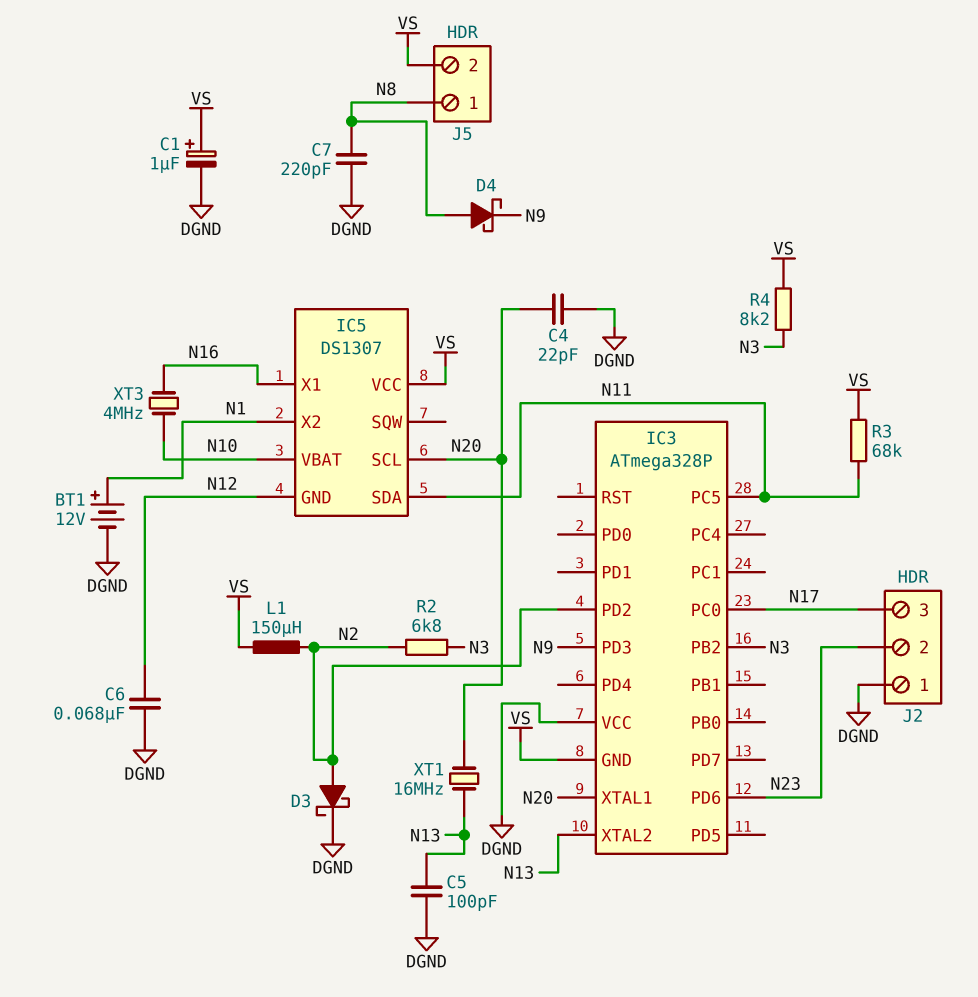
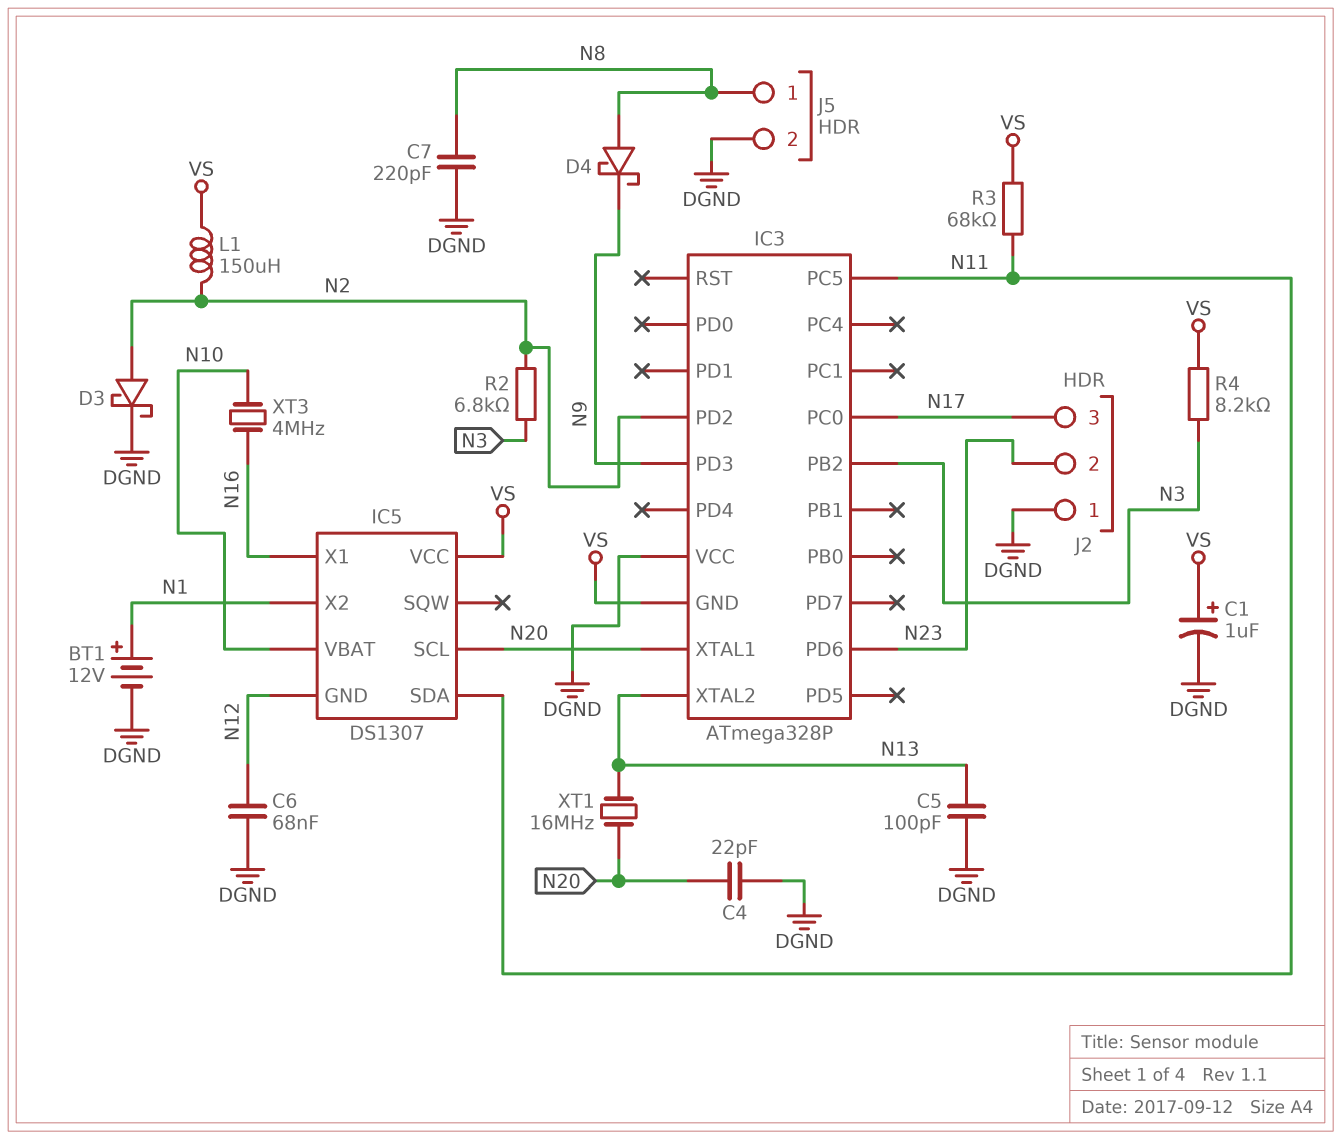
J5 pin 2: VS -> DGND

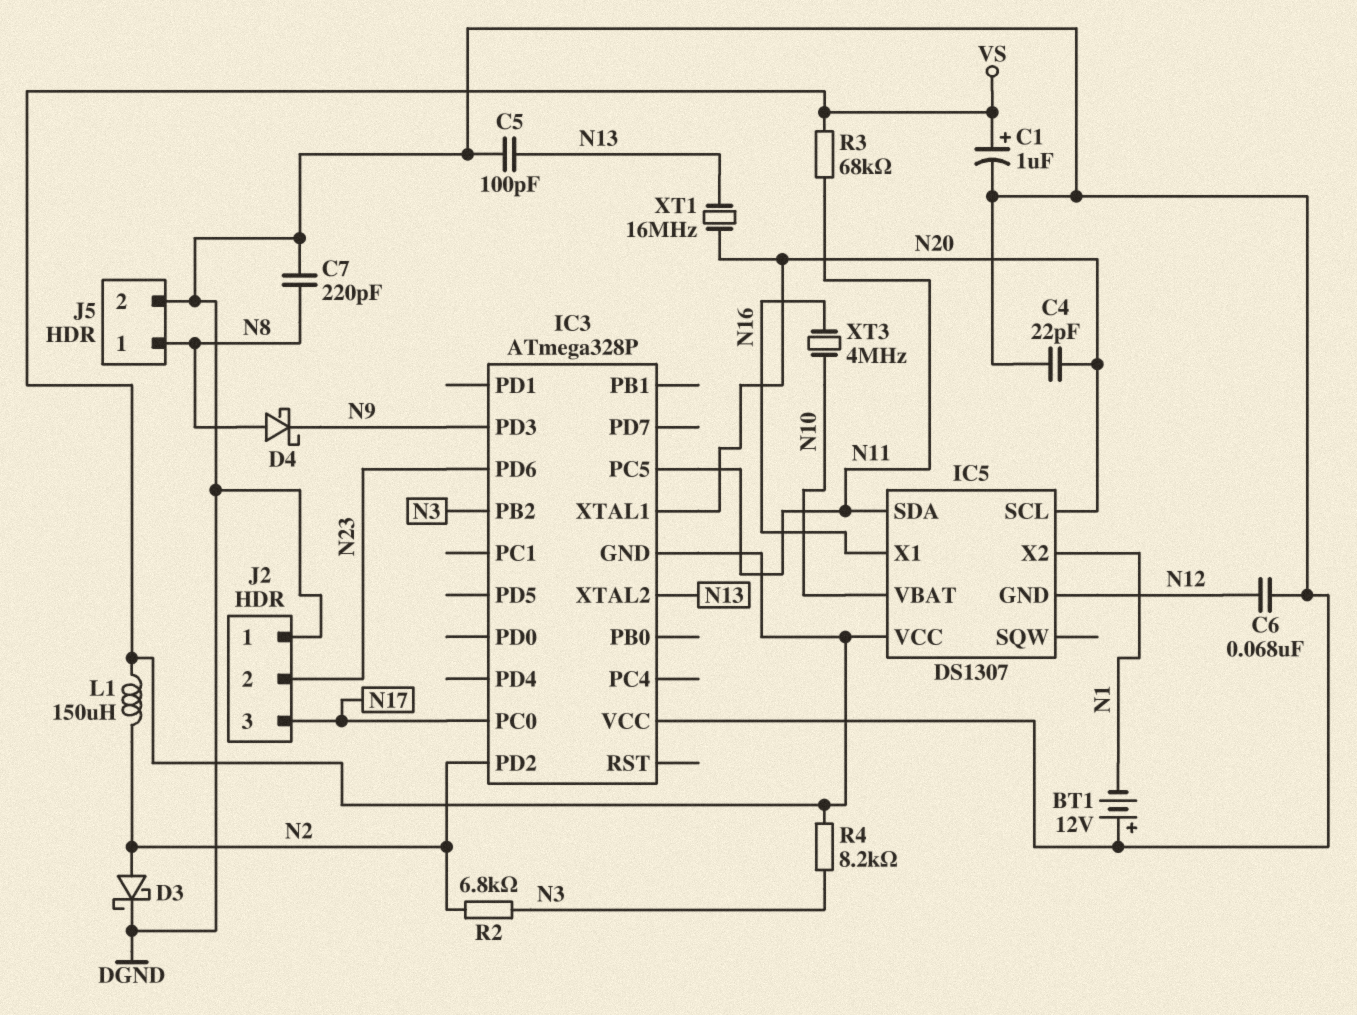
BT1: 12V (plus N1, minus DGND) -> 12V (plus DGND, minus N1)

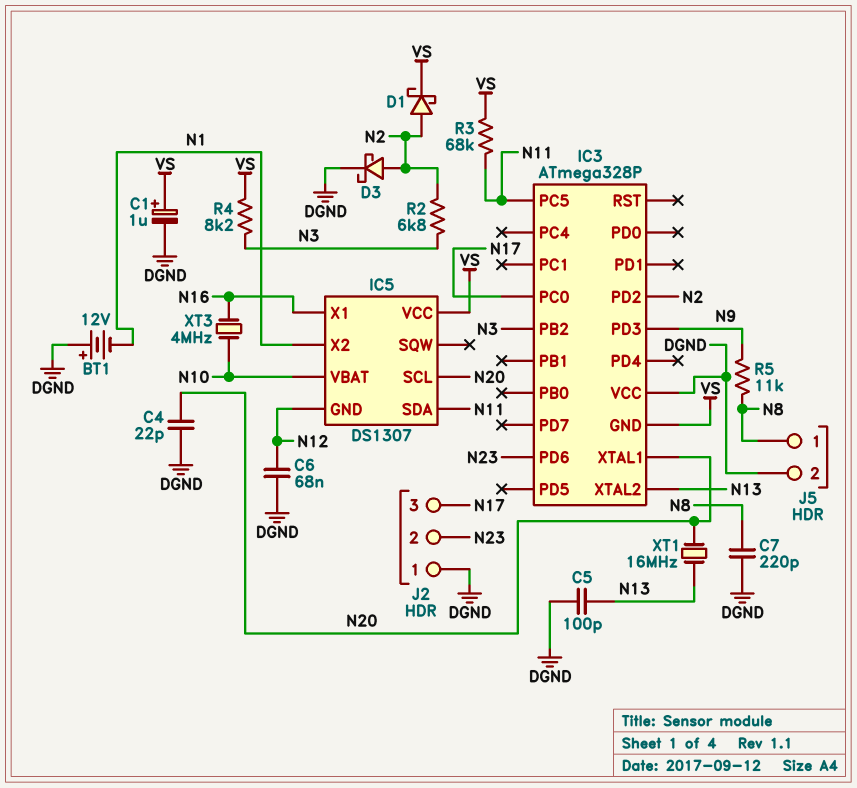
D1: none -> schottky (A N2, K VS)
D4: schottky (A N8, K N9) -> none
L1: 150uH (N2, VS) -> none
R5: none -> 11k (N8, N9)

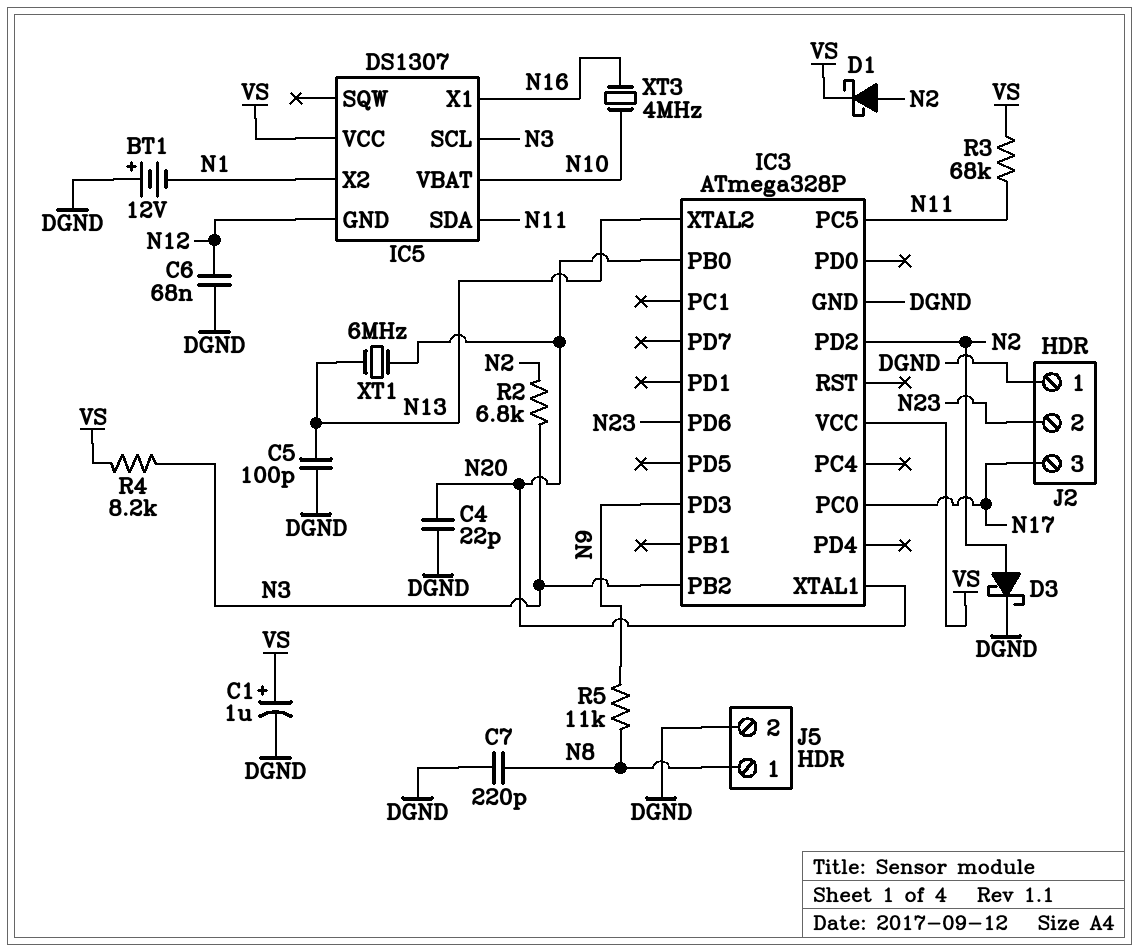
IC3 pin GND: VS -> DGND
IC3 pin PB0: none -> N20
IC3 pin VCC: DGND -> VS
IC5 pin SCL: N20 -> N3
XT1: 16MHz (N13, N20) -> 6MHz (N13, N20)

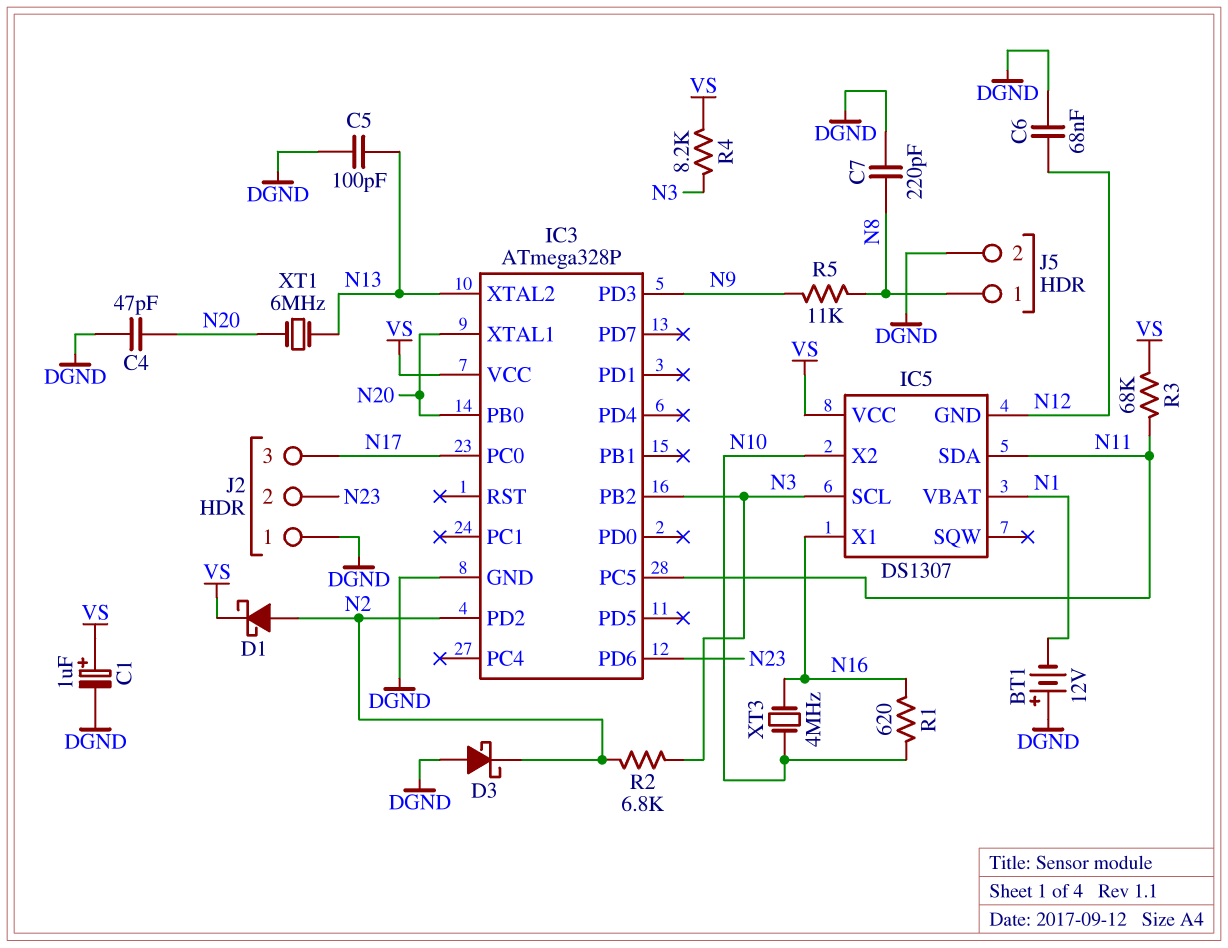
C4: 22pF (DGND, N20) -> 47pF (DGND, N20)
D3: schottky (A N2, K DGND) -> schottky (A DGND, K N2)
IC5 pin VBAT: N10 -> N1
IC5 pin X2: N1 -> N10
R1: none -> 620 (N10, N16)

